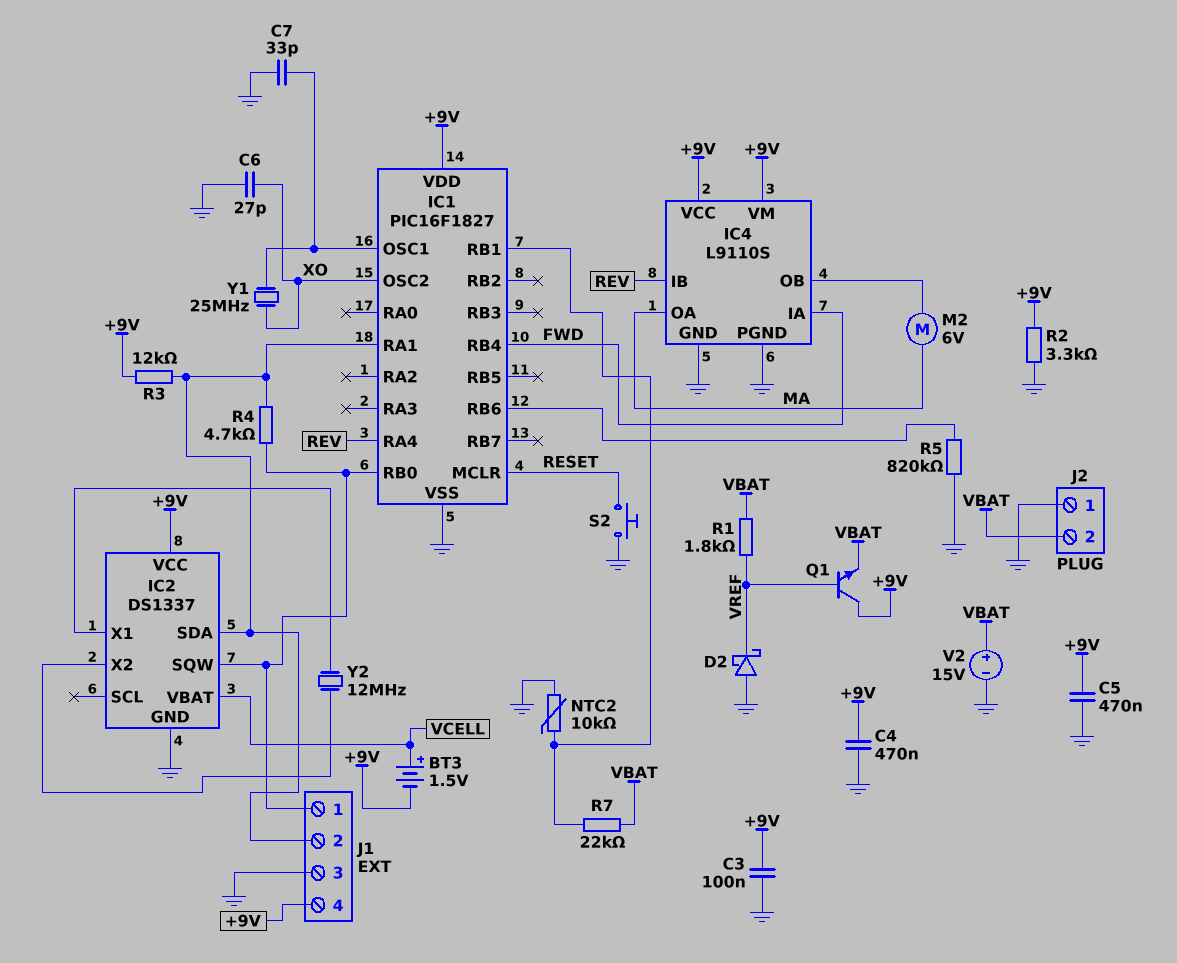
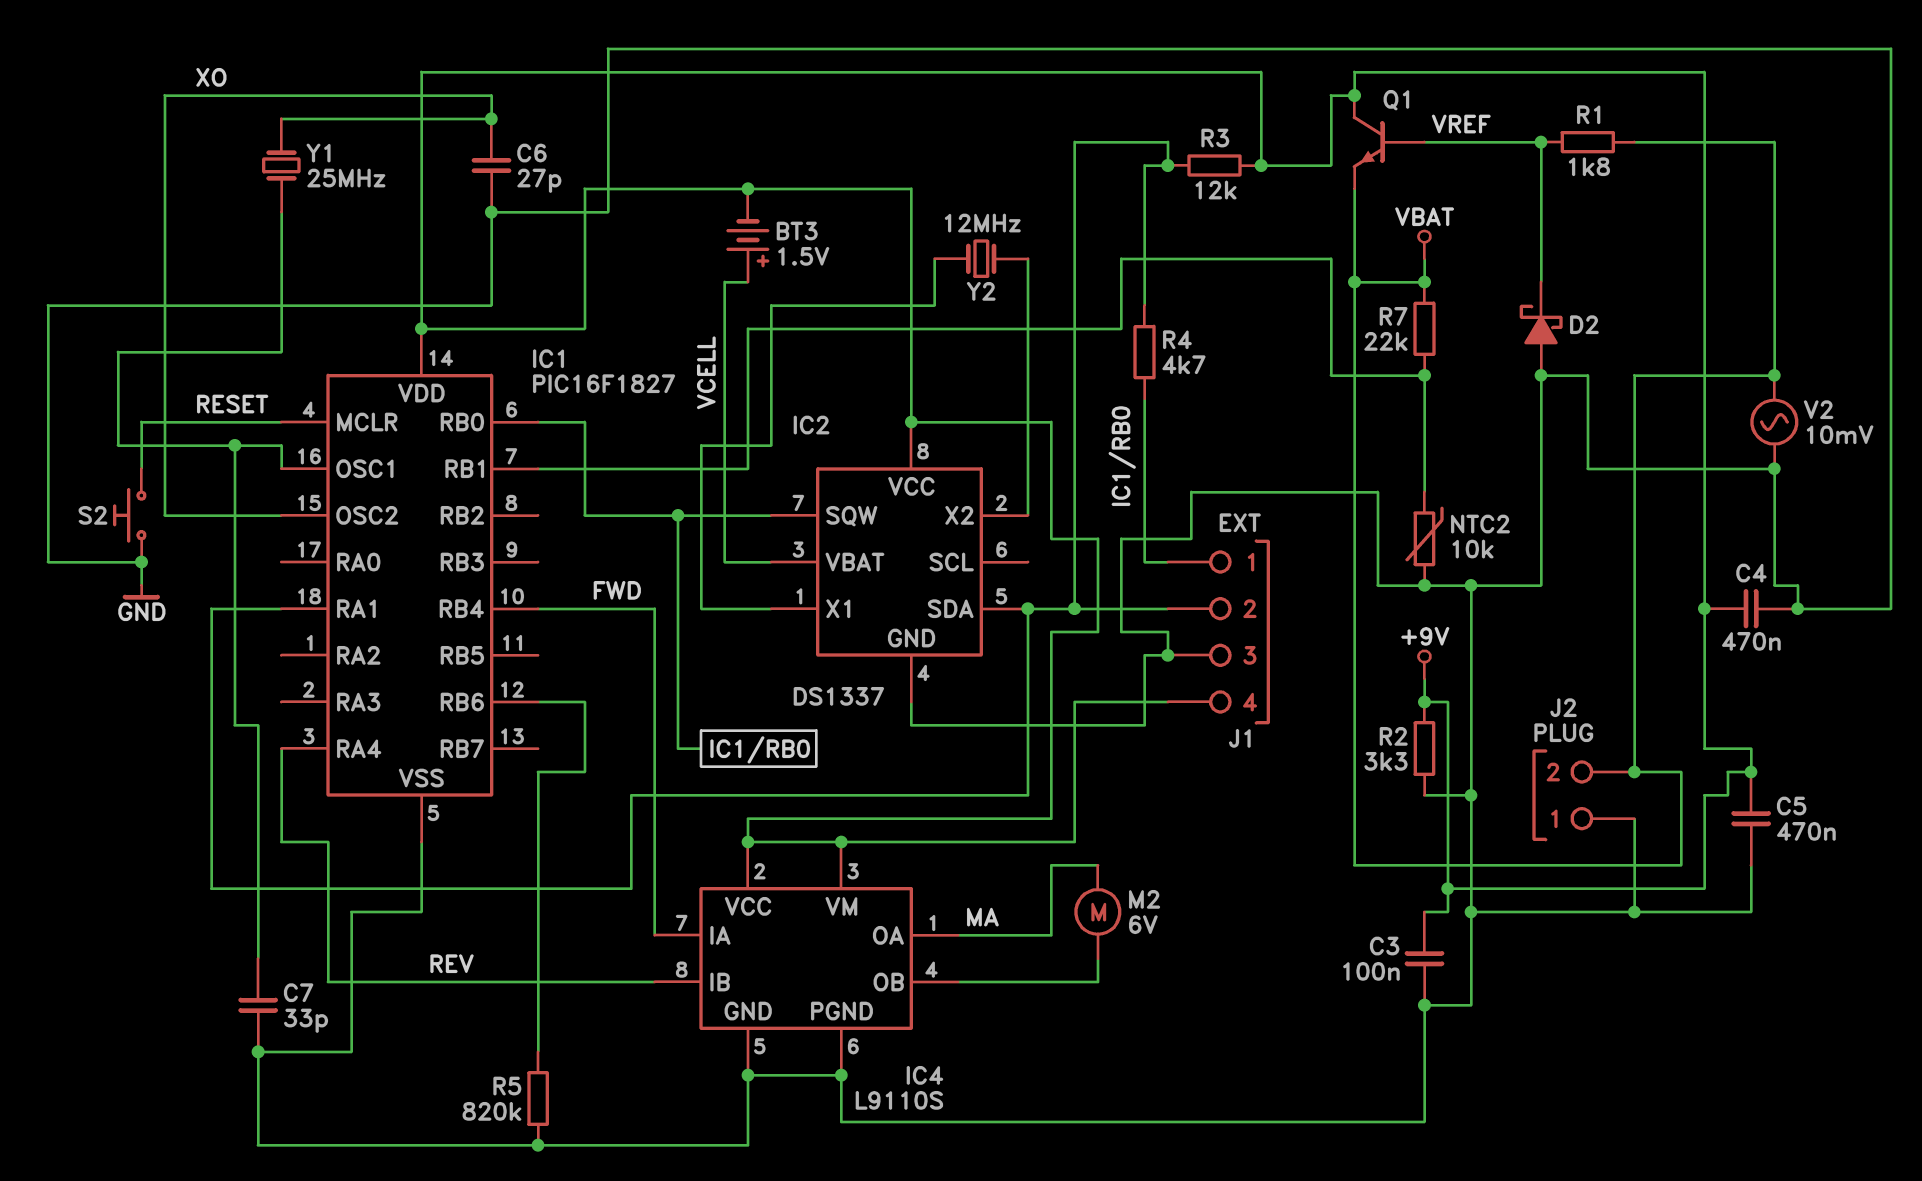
V2: 15V (plus VBAT, minus GND) -> AC 10mV (GND, VBAT)

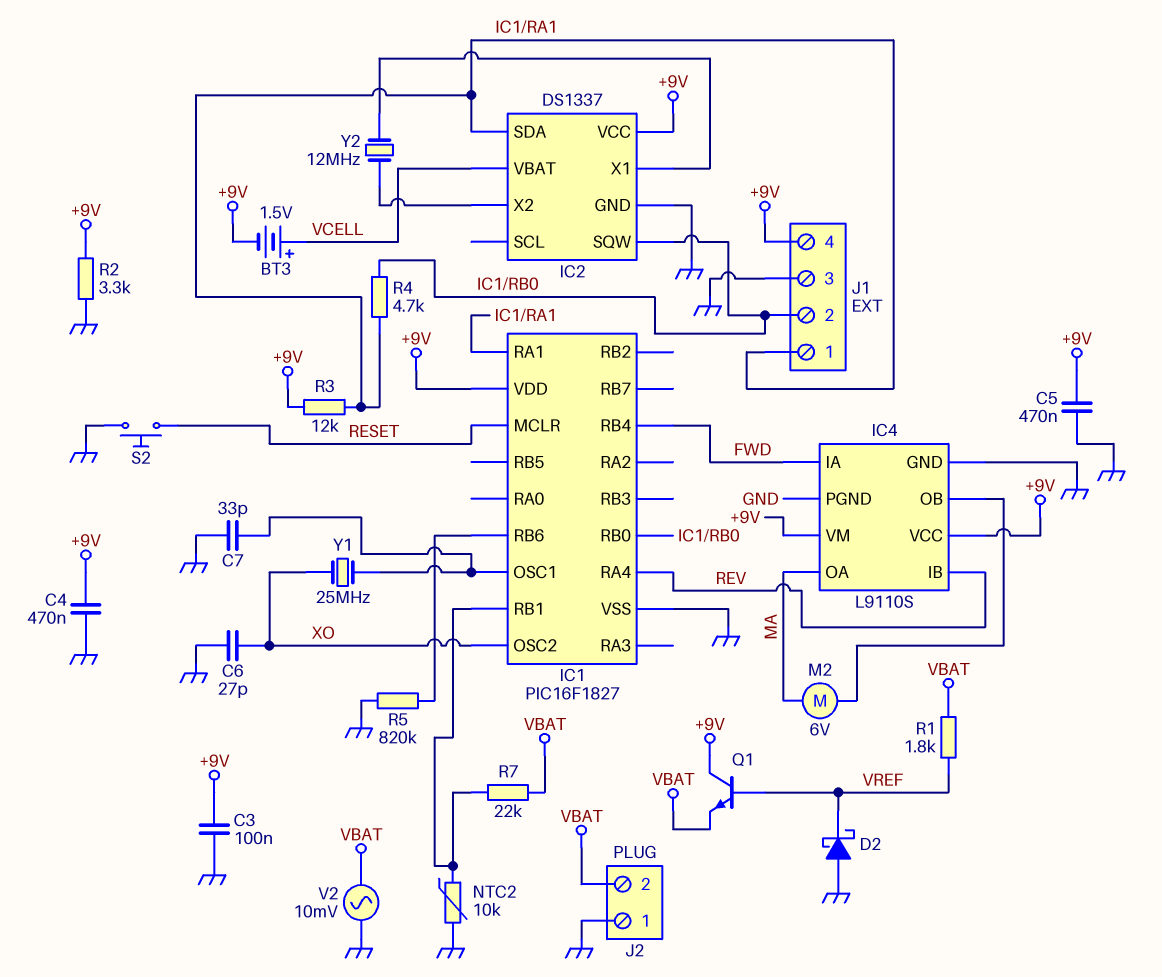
J1 pin 1: IC1/RB0 -> IC1/RA1
J1 pin 2: IC1/RA1 -> IC1/RB0

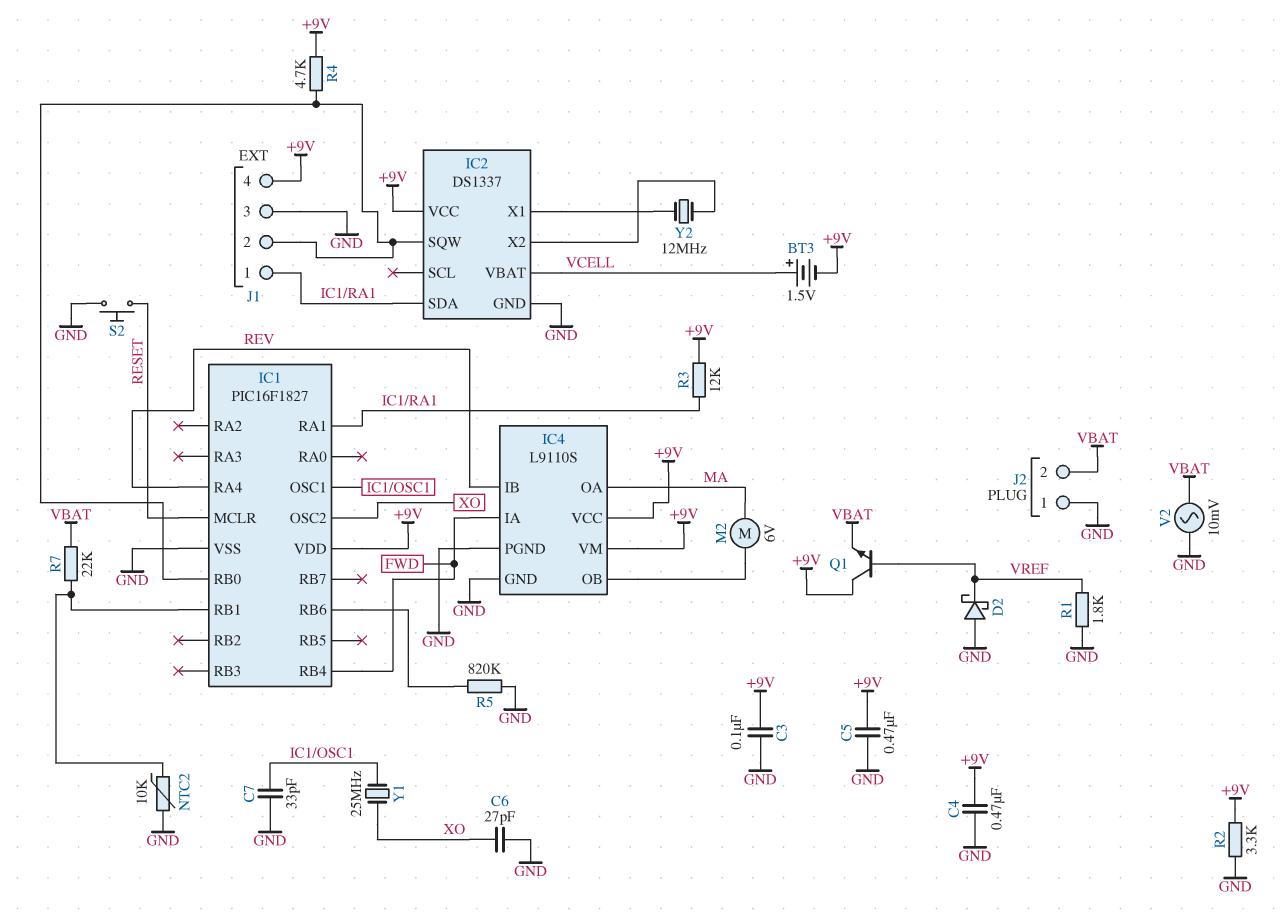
R1: 1.8k (VBAT, VREF) -> 1.8k (GND, VREF)
R4: 4.7k (IC1/RA1, IC1/RB0) -> 4.7k (+9V, IC1/RB0)

